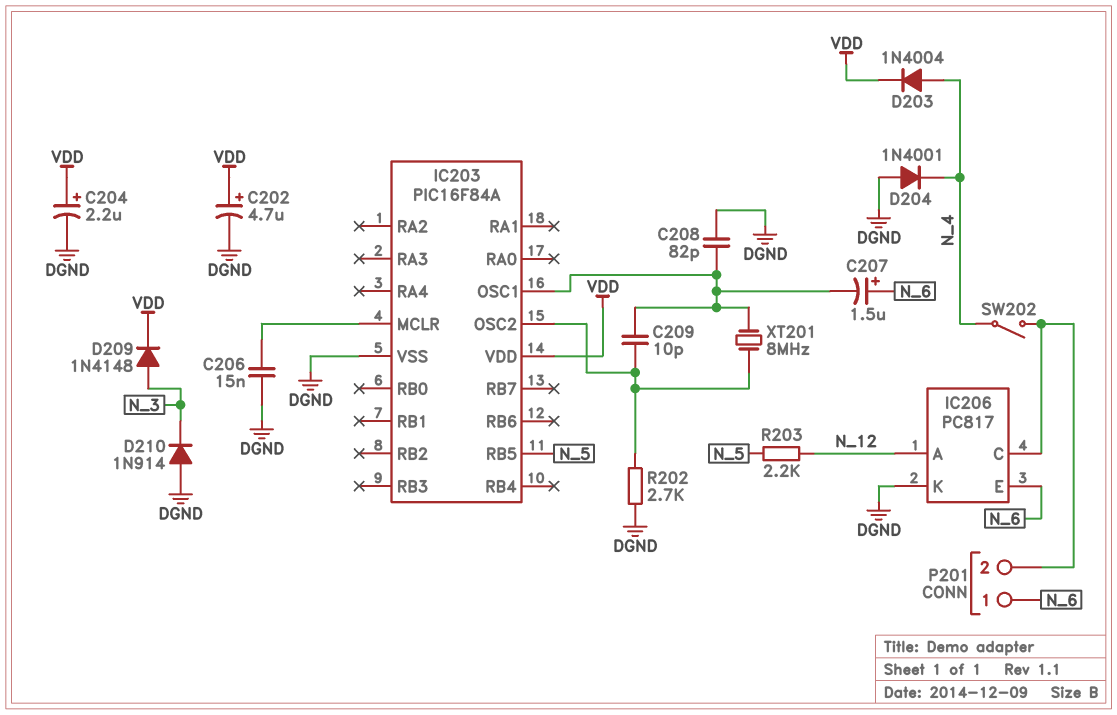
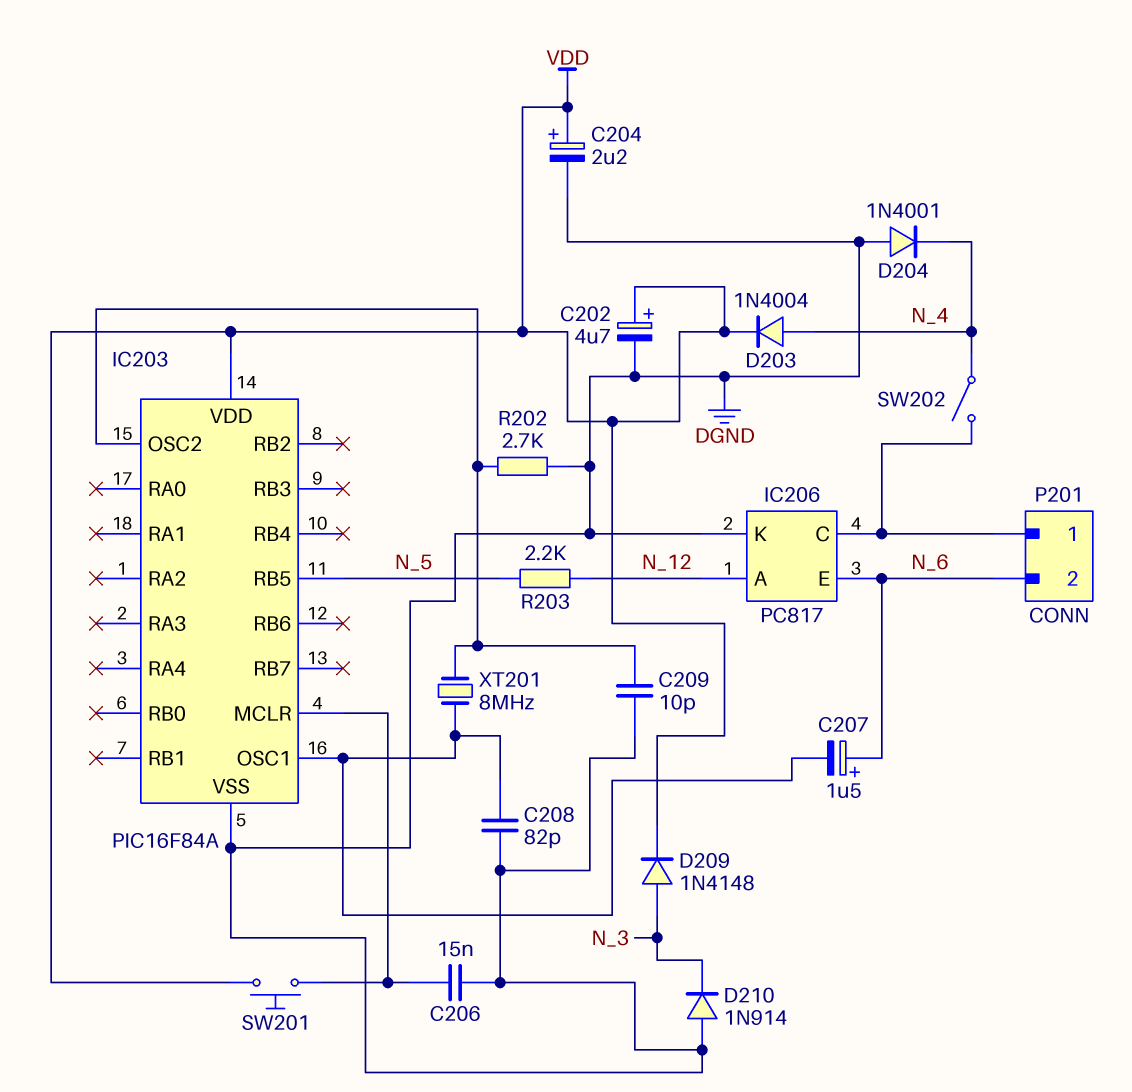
C209: 10pF (IC203/OSC1, IC203/OSC2) -> 10pF (DGND, IC203/OSC2)
P201 pin 1: N_6 -> IC206/C
P201 pin 2: IC206/C -> N_6
SW201: none -> button (IC203/MCLR, VDD)

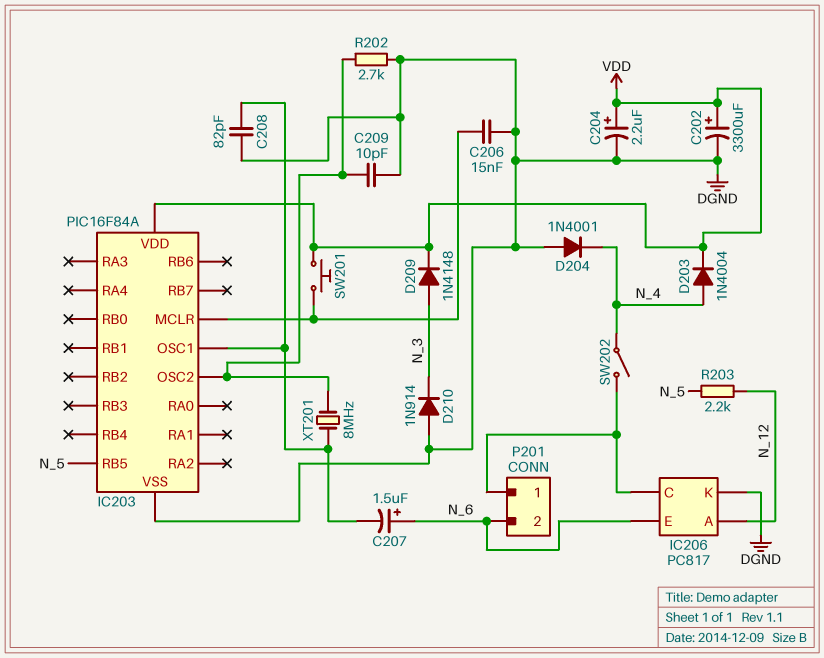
C202: 4.7uF (plus VDD, minus DGND) -> 3300uF (plus VDD, minus DGND)

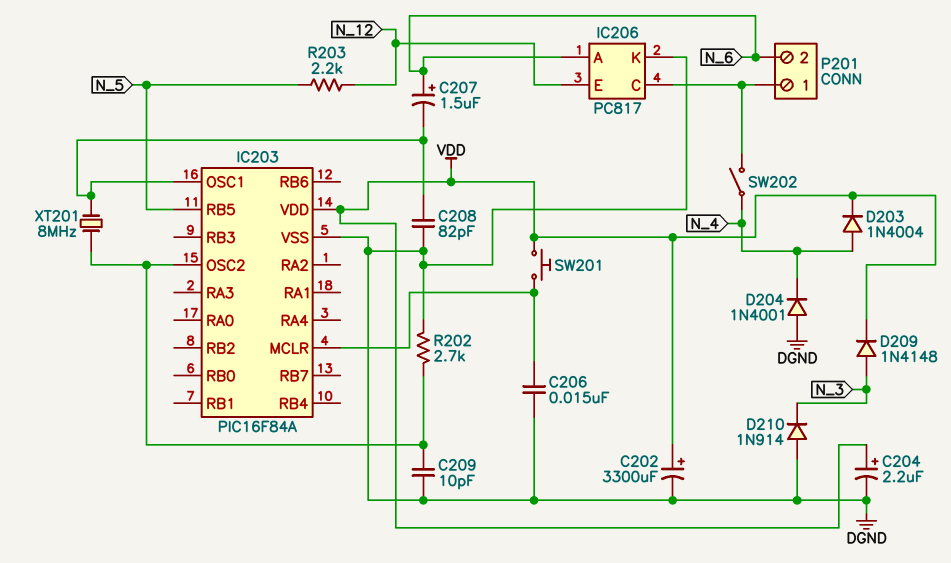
IC206 pin A: N_12 -> N_6
IC206 pin E: N_6 -> N_12

